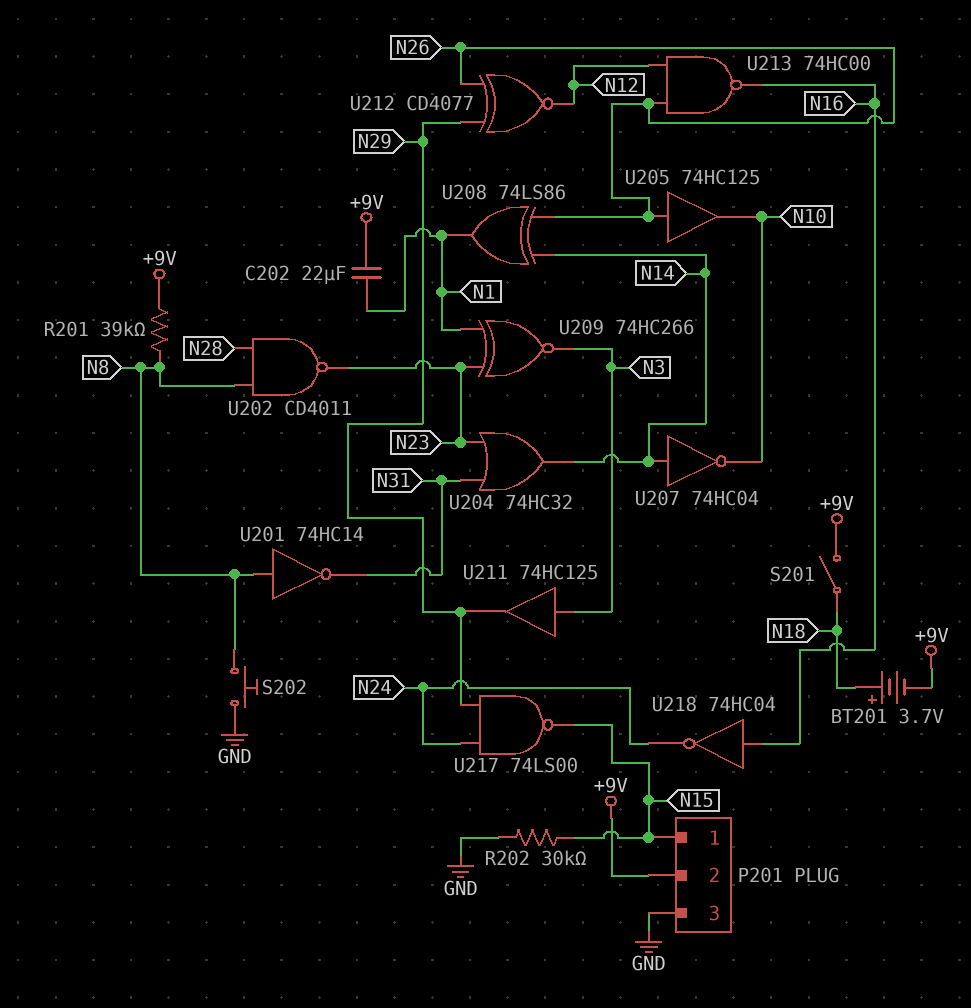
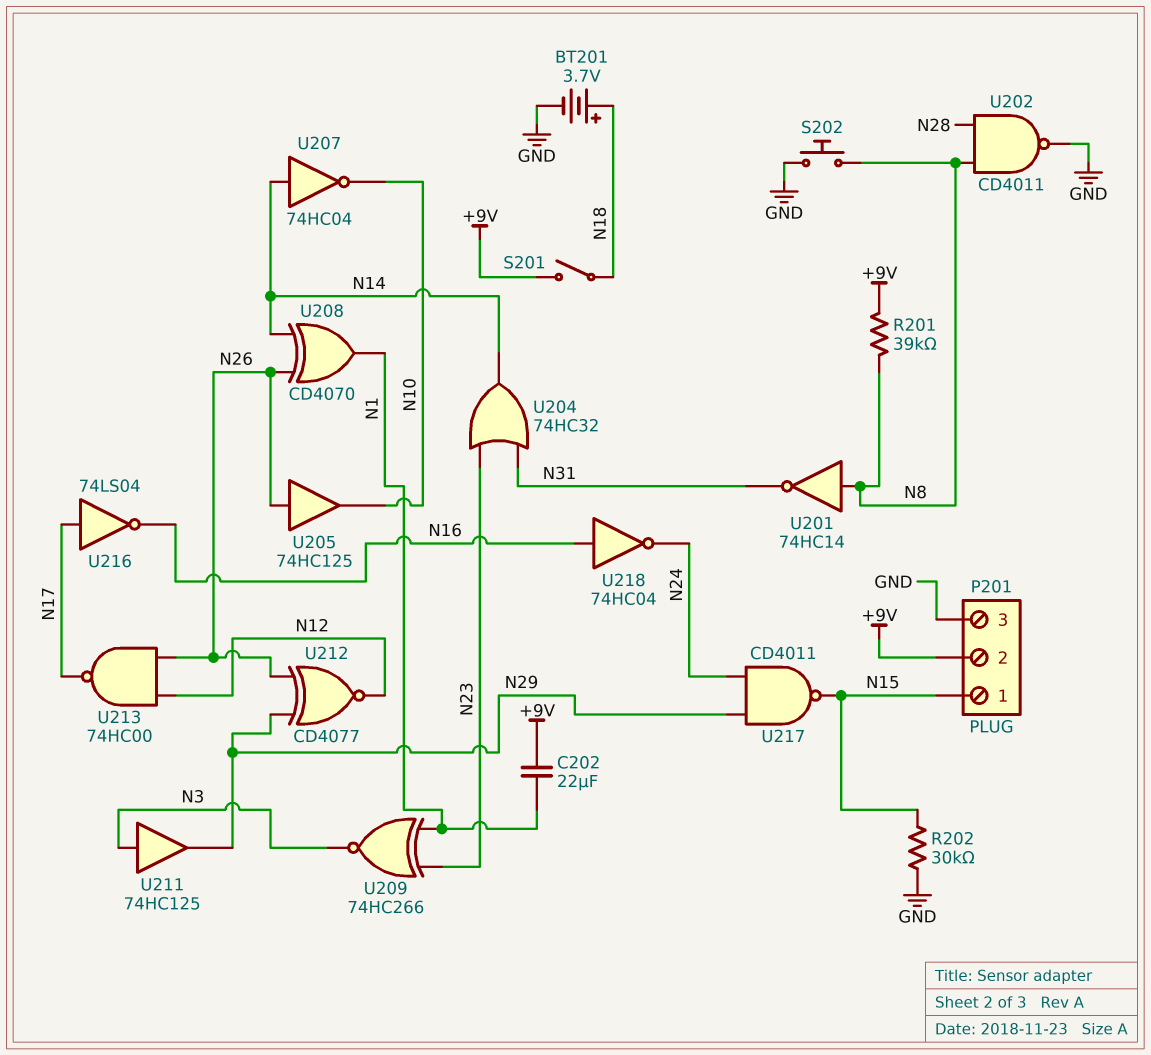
BT201: 3.7V (plus N18, minus +9V) -> 3.7V (plus N18, minus GND)
U202: NAND CD4011 (in N8, in N28, out N23) -> NAND CD4011 (in N8, in N28, out GND)
U208: XOR 74LS86 (in N14, in N26, out N1) -> XOR CD4070 (in N14, in N26, out N1)
U213: NAND 74HC00 (in N12, in N26, out N16) -> NAND 74HC00 (in N12, in N26, out N17)
U216: none -> NOT 74LS04 (in N17, out N16)
U217: NAND 74LS00 (in N24, in N29, out N15) -> NAND CD4011 (in N24, in N29, out N15)

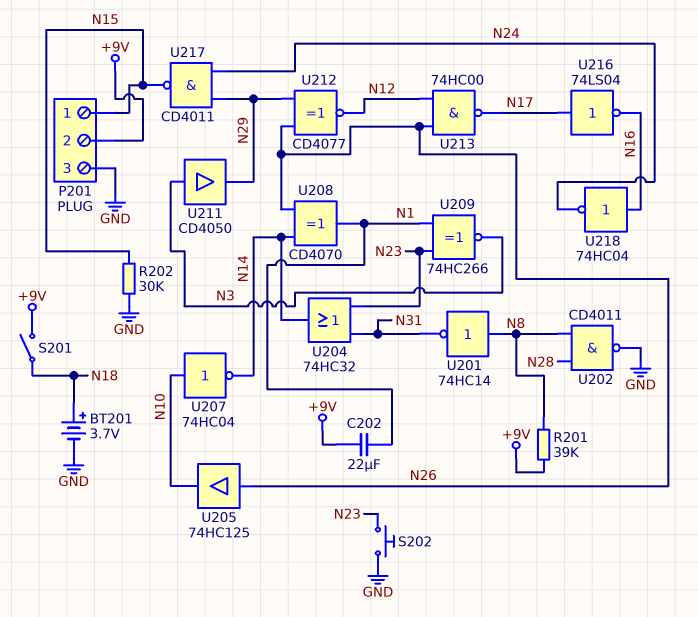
S202: button (GND, N8) -> button (GND, N23)
U207: NOT 74HC04 (in N14, out N10) -> NOT 74HC04 (in N10, out N14)
U211: buffer 74HC125 (in N3, out N29) -> buffer CD4050 (in N3, out N29)

